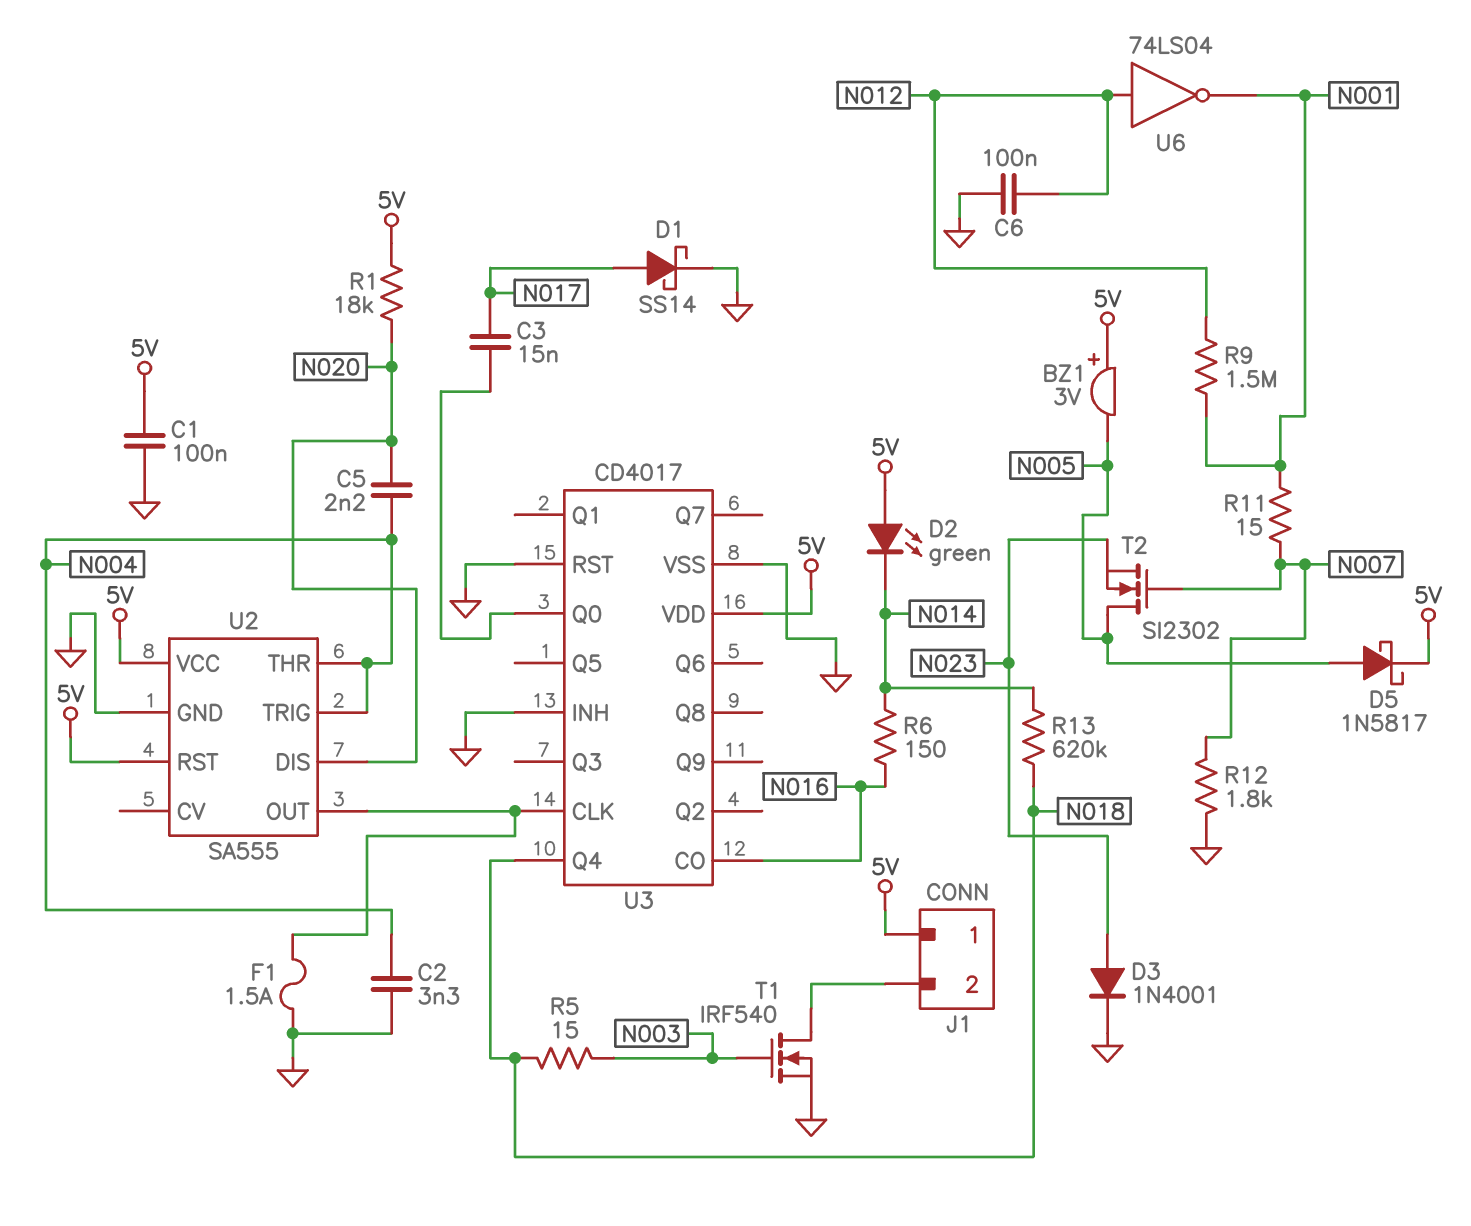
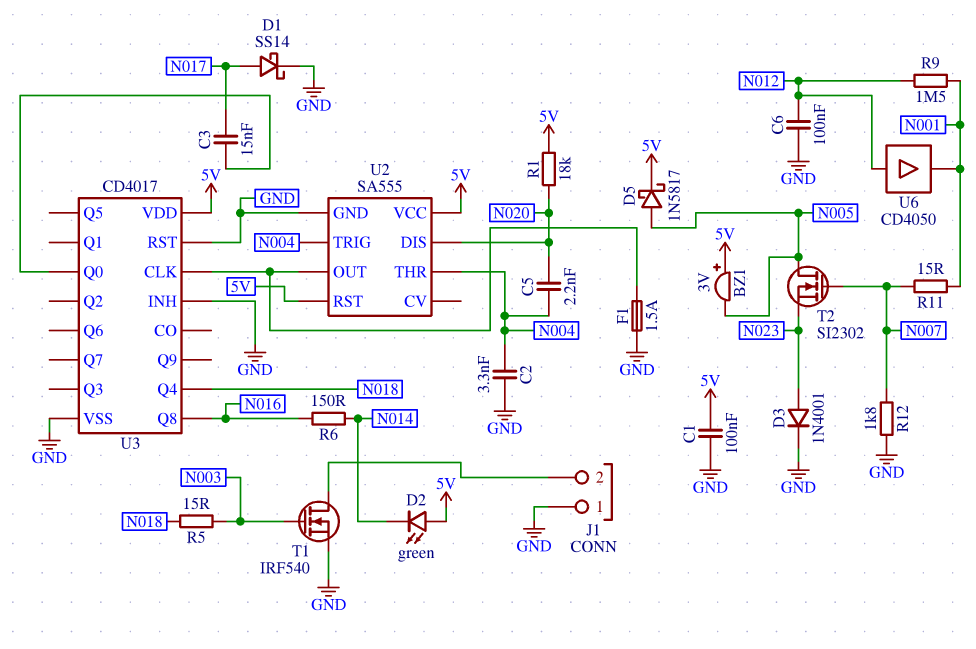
J1 pin 1: 5V -> GND
R13: 620k (N014, N018) -> none
U3 pin CO: N016 -> none
U3 pin Q8: none -> N016
U6: NOT 74LS04 (in N012, out N001) -> buffer CD4050 (in N012, out N001)

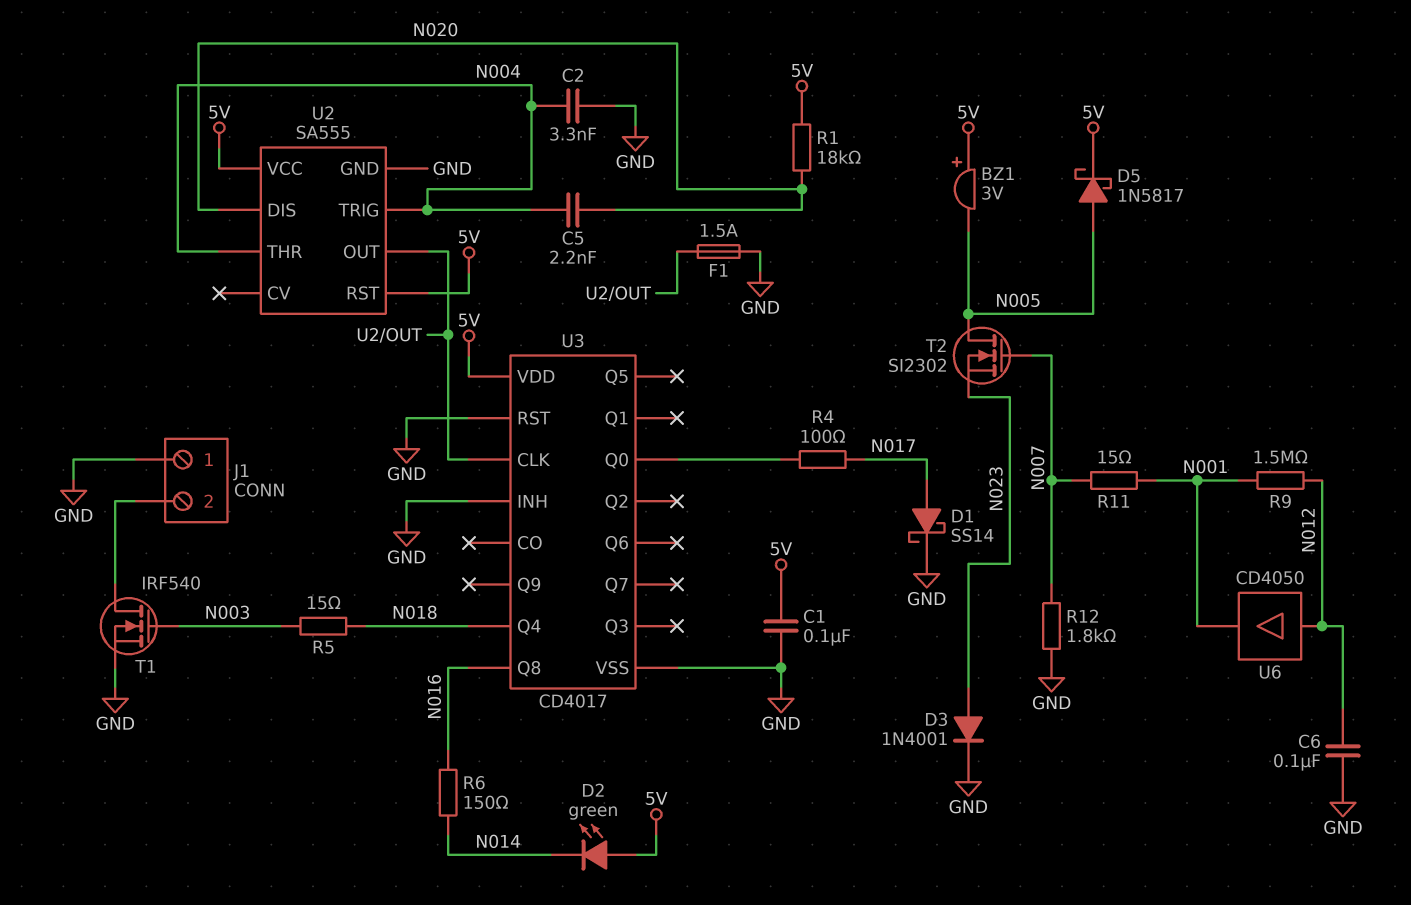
C3: 15nF (N017, U3/Q0) -> none
R4: none -> 100 (N017, U3/Q0)

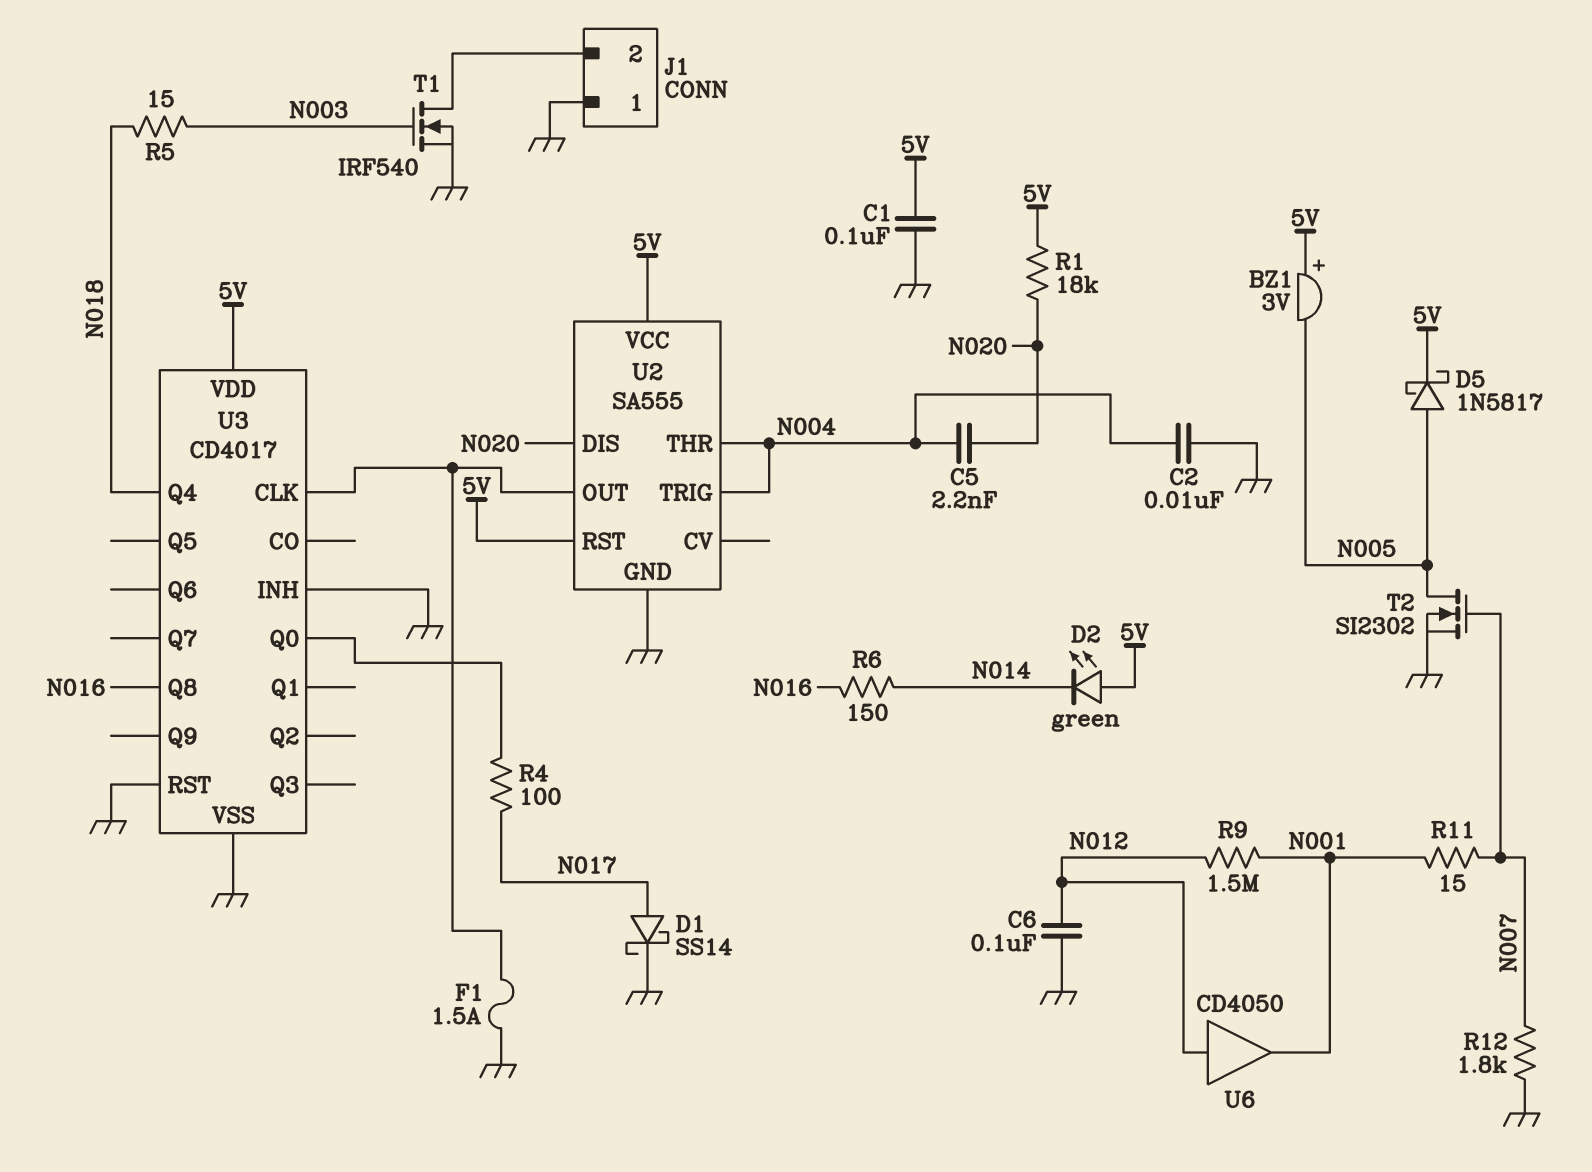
C2: 3.3nF (GND, N004) -> 10nF (GND, N004)
D3: diode 1N4001 (A N023, K GND) -> none
T2: NMOS SI2302 (G N007, D N005, S N023) -> NMOS SI2302 (G N007, D N005, S GND)

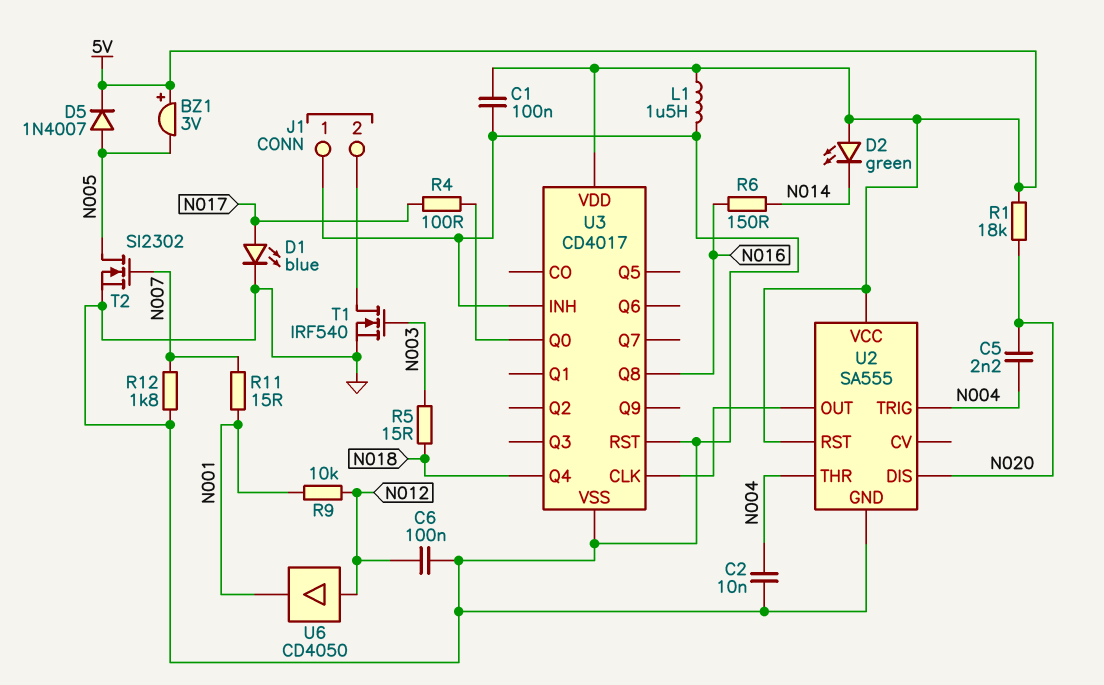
D1: schottky SS14 (A N017, K GND) -> LED blue (A N017, K GND)
D5: schottky 1N5817 (A N005, K 5V) -> diode 1N4007 (A N005, K 5V)
F1: 1.5A (GND, U2/OUT) -> none
L1: none -> 1.5uH (5V, GND)
R9: 1.5M (N001, N012) -> 10k (N001, N012)

